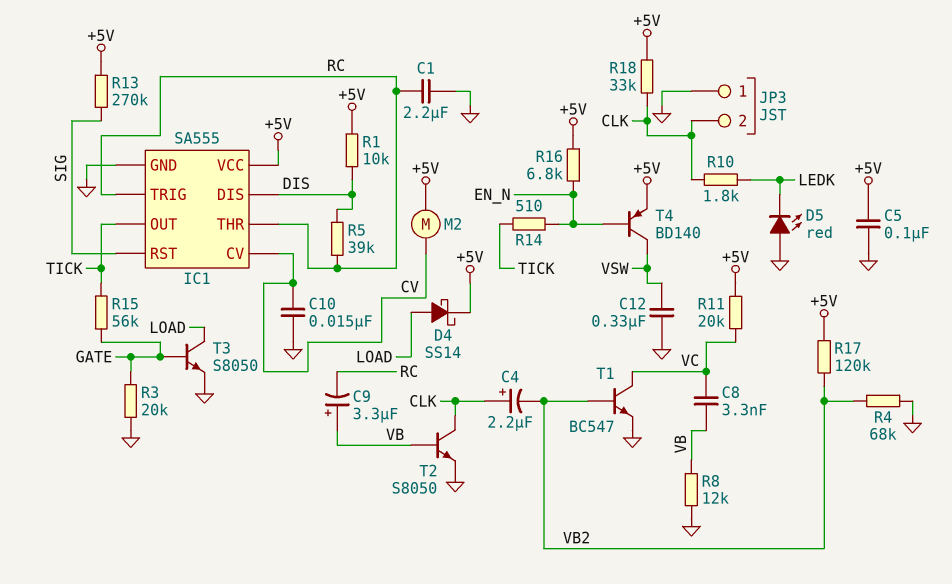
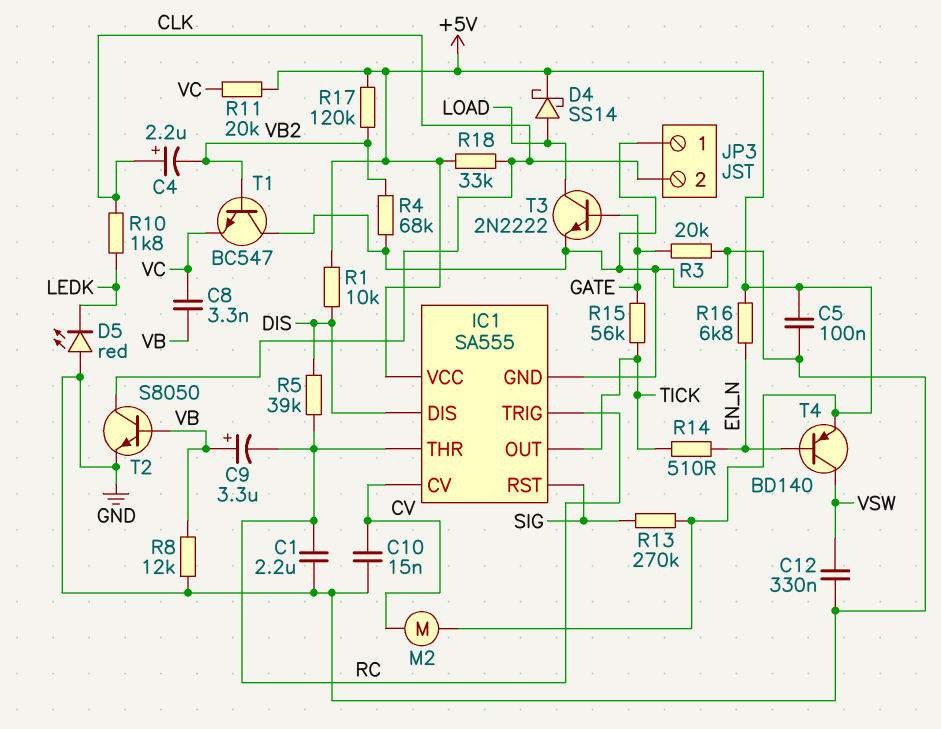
T1: NPN BC547 (B VB2, C VC, E GND) -> NPN BC547 (B VB2, C GND, E VC)
T3: NPN S8050 (B GATE, C LOAD, E GND) -> NPN 2N2222 (B GATE, C LOAD, E GND)

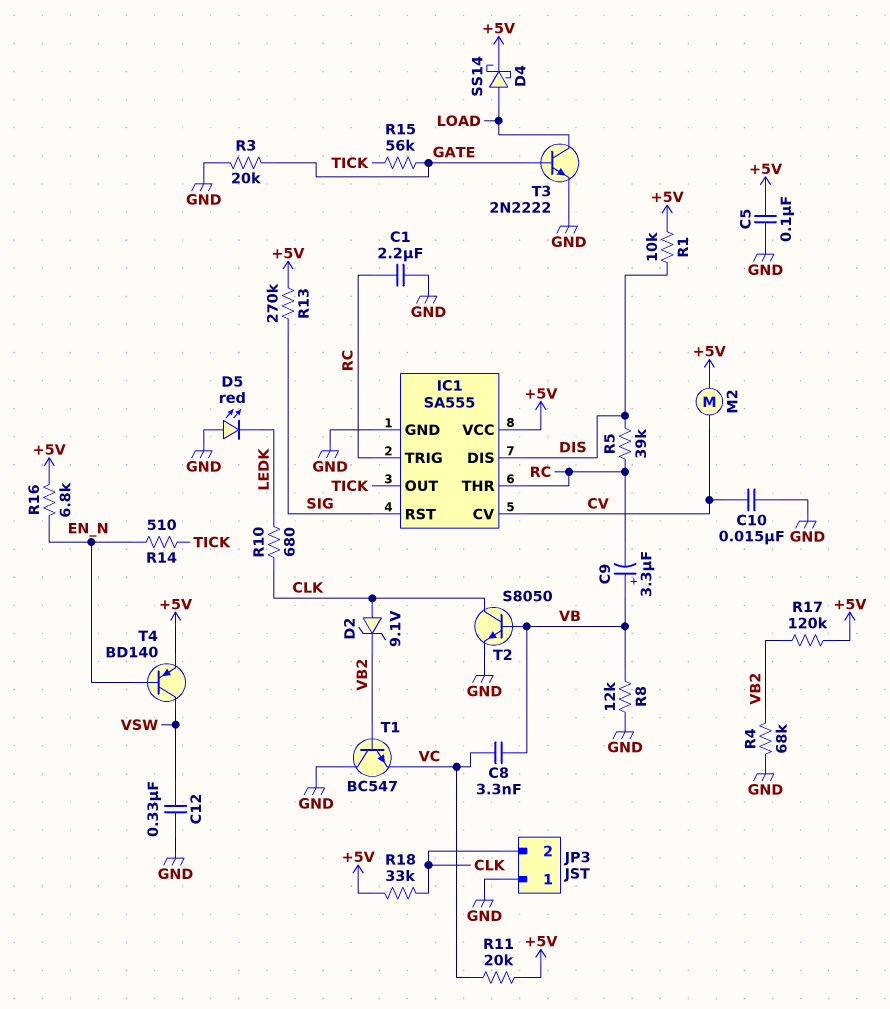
C4: 2.2uF (plus CLK, minus VB2) -> none
D2: none -> zener 9.1V (A CLK, K VB2)
R10: 1.8k (CLK, LEDK) -> 680 (CLK, LEDK)

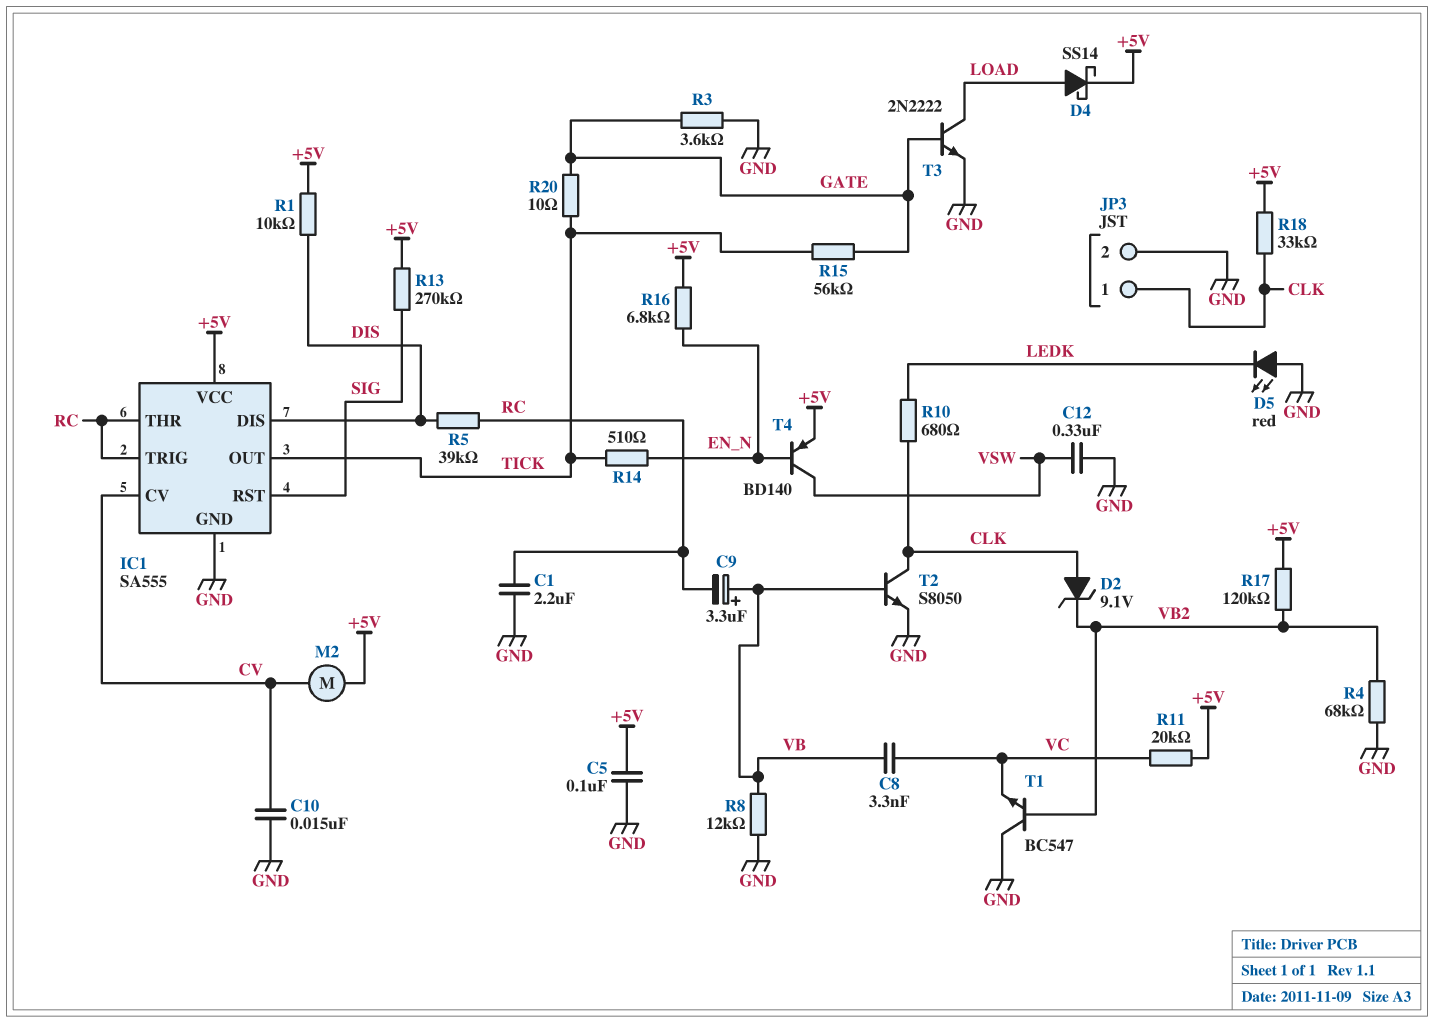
JP3 pin 1: GND -> CLK
JP3 pin 2: CLK -> GND
R3: 20k (GATE, GND) -> 3.6k (GATE, GND)
R20: none -> 10 (GATE, TICK)

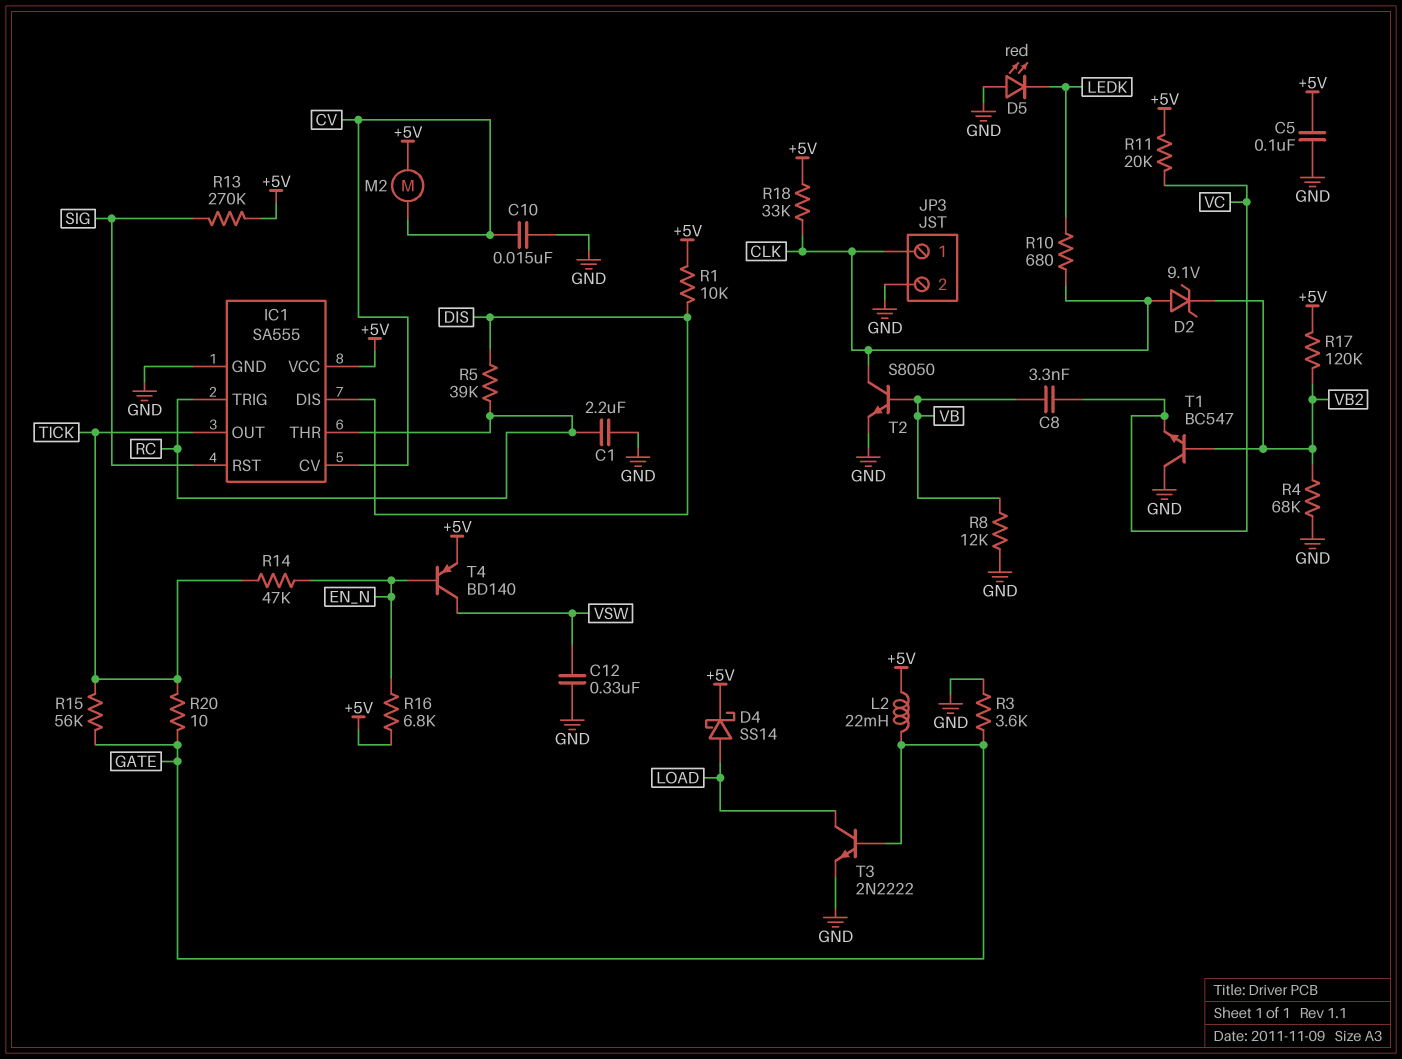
C9: 3.3uF (plus VB, minus RC) -> none
L2: none -> 22mH (+5V, GATE)
R14: 510 (EN_N, TICK) -> 47k (EN_N, TICK)

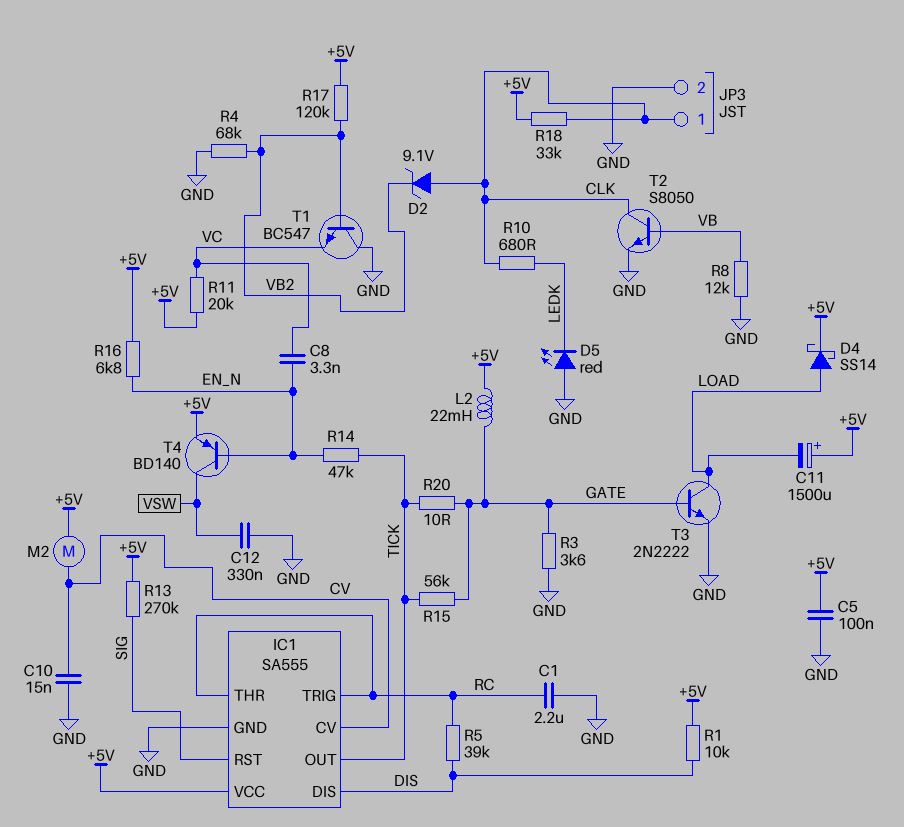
C8: 3.3nF (VB, VC) -> 3.3nF (EN_N, VC)
C11: none -> 1500uF (plus +5V, minus LOAD)

